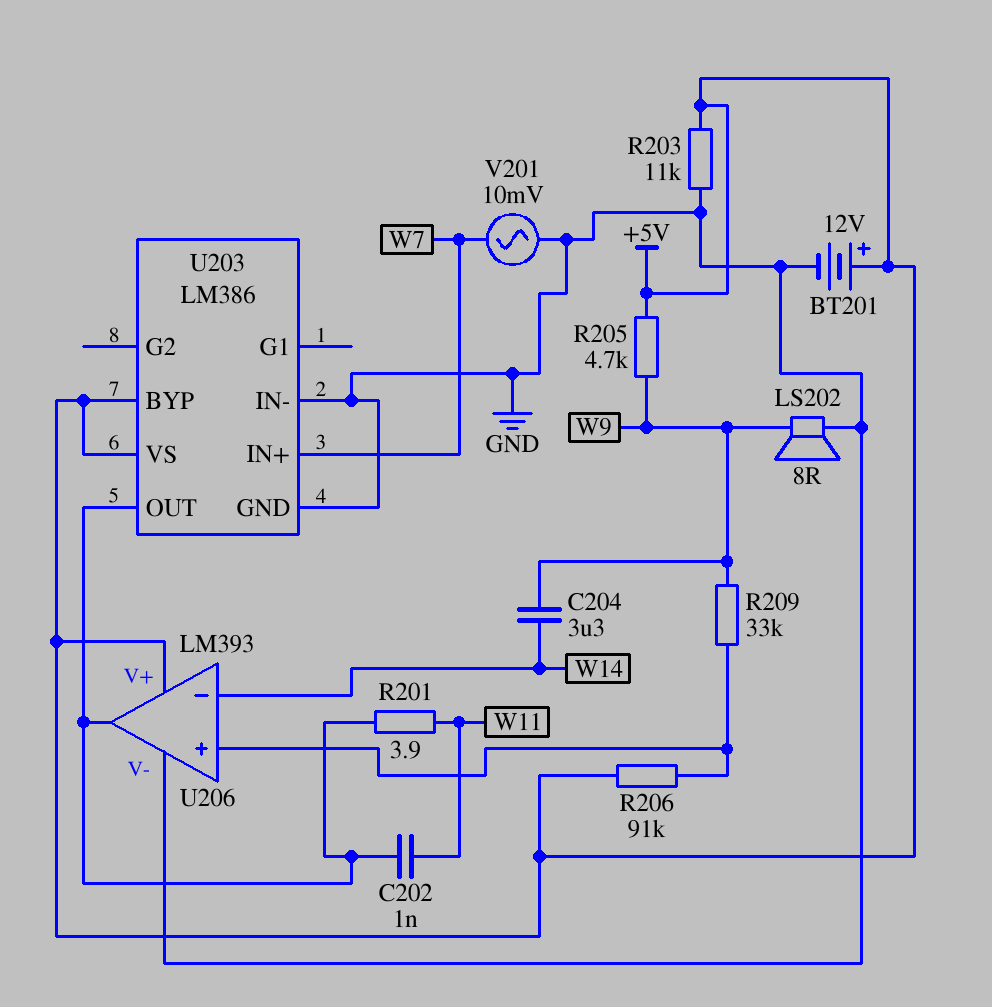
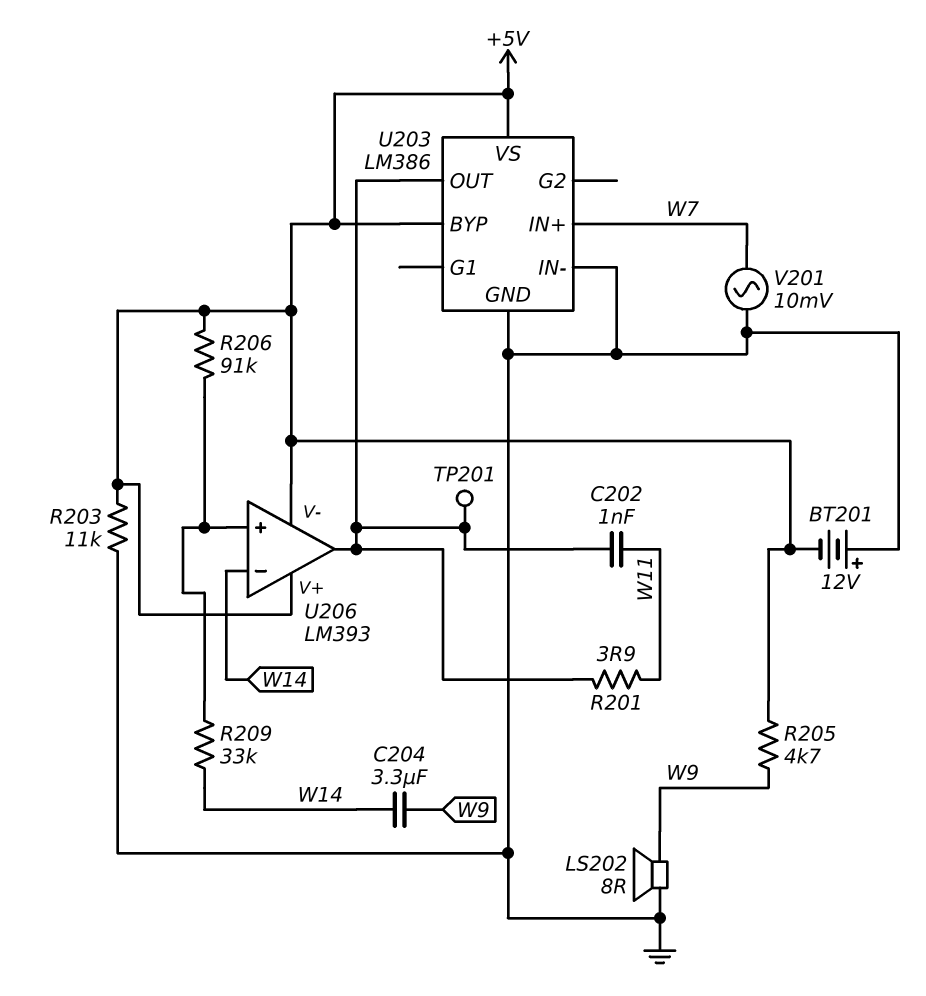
BT201: 12V (plus +5V, minus GND) -> 12V (plus GND, minus +5V)
R209: 33k (U206/in+, W9) -> 33k (U206/in+, W14)
TP201: none -> test point (U203/OUT)
U206 pin V-: GND -> +5V

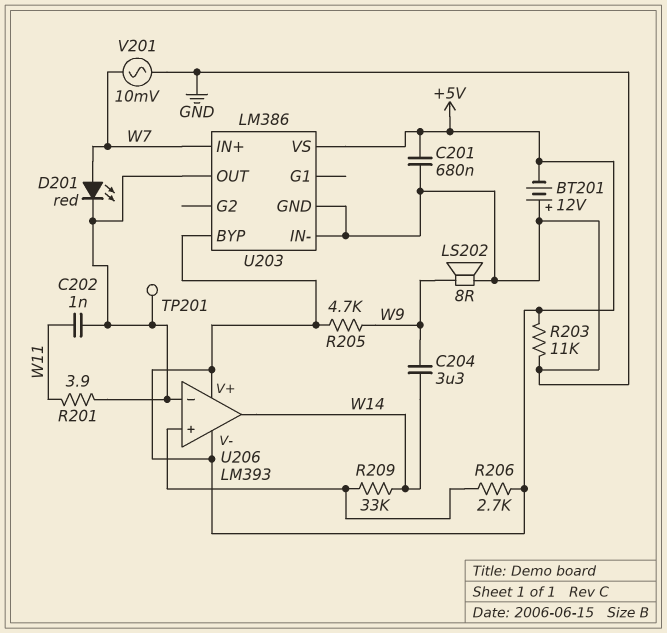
C201: none -> 680nF (+5V, GND)
D201: none -> LED red (A W7, K U203/OUT)
R206: 91k (+5V, U206/in+) -> 2.7k (+5V, U206/in+)
U206 pin in-: W14 -> U203/OUT
U206 pin out: U203/OUT -> W14

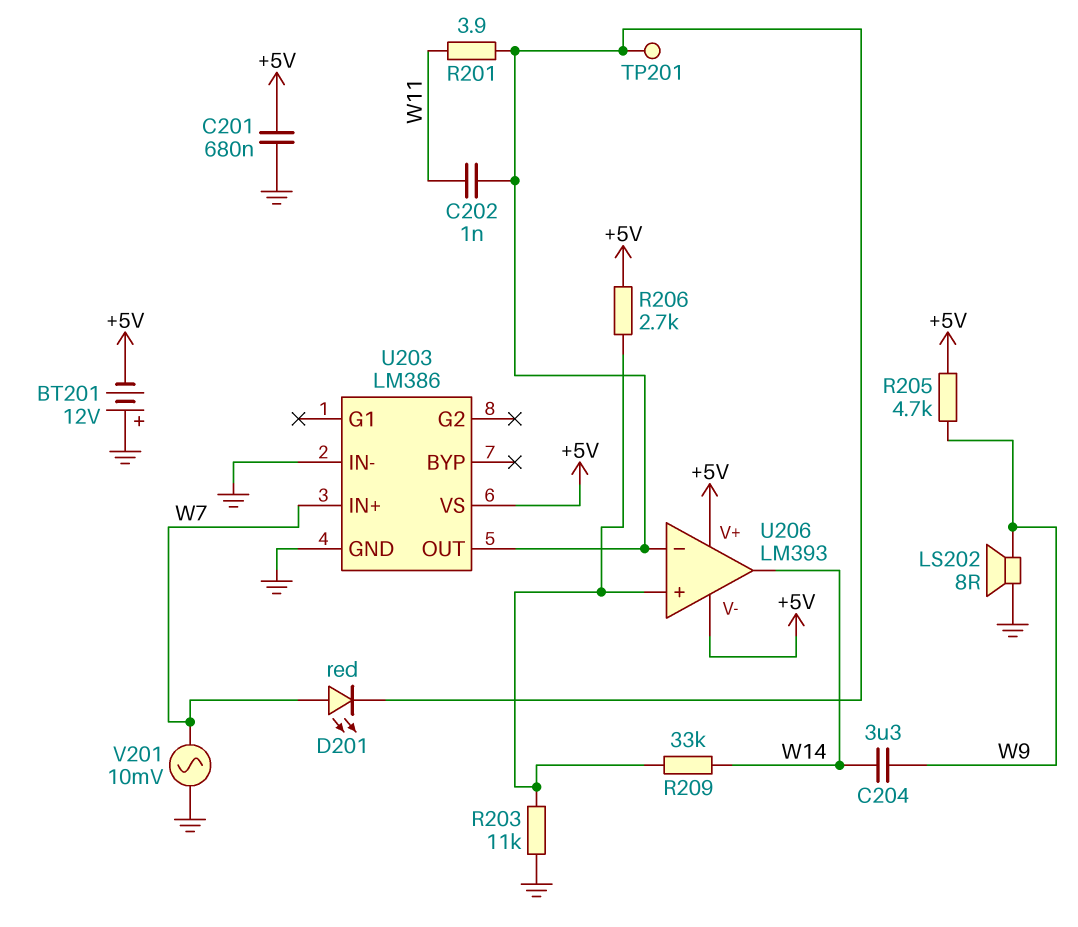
R203: 11k (+5V, GND) -> 11k (GND, U206/in+)
U203 pin BYP: +5V -> none

